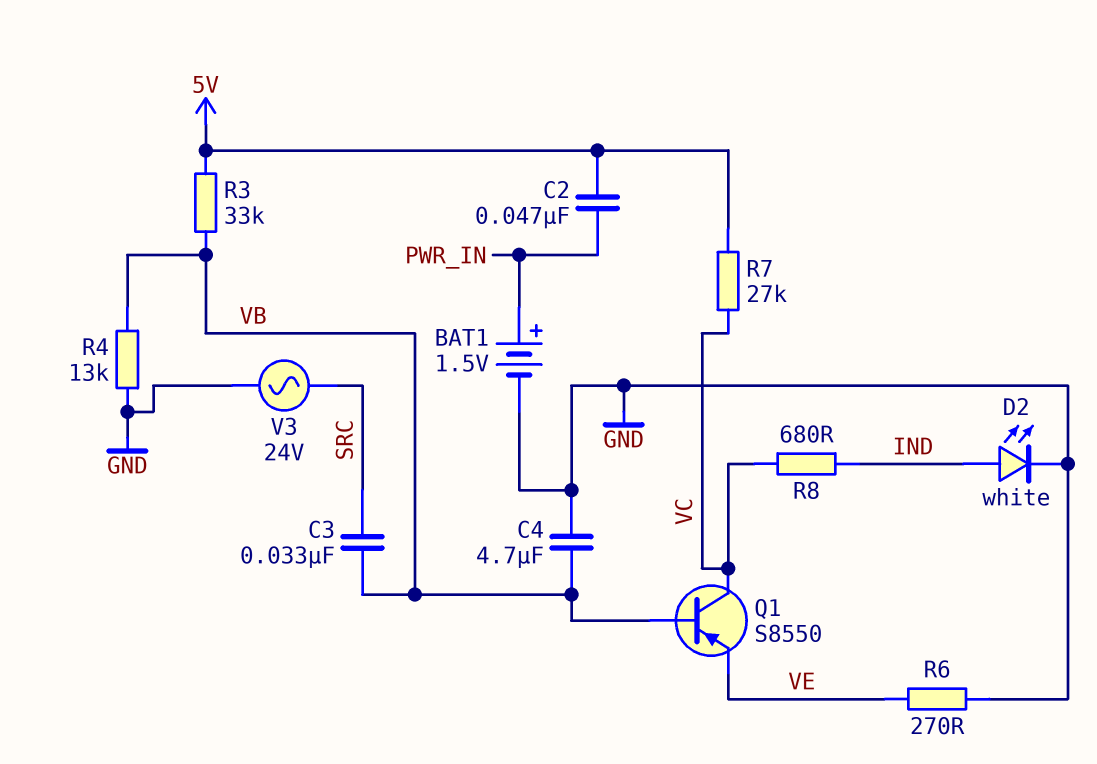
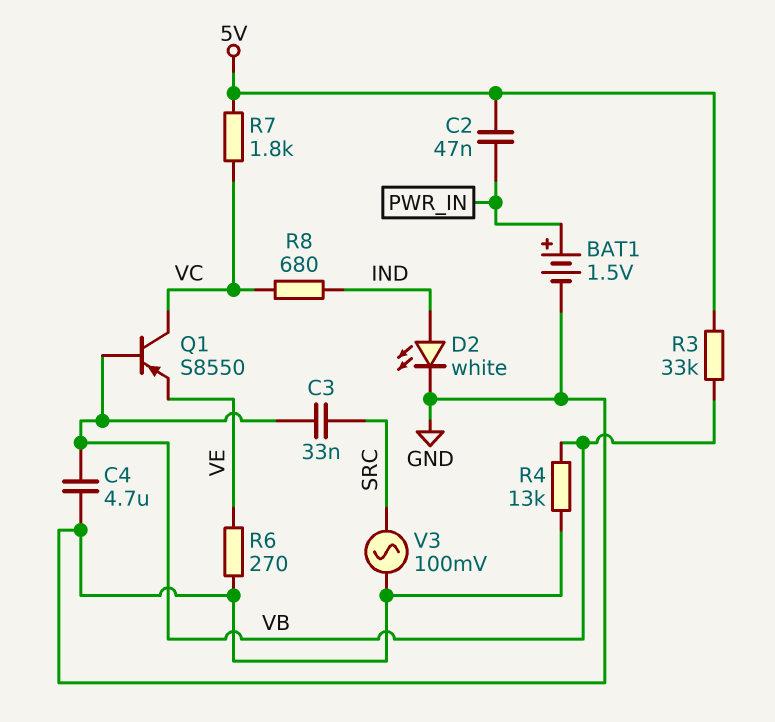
R7: 27k (5V, VC) -> 1.8k (5V, VC)
V3: AC 24V (GND, SRC) -> AC 100mV (GND, SRC)

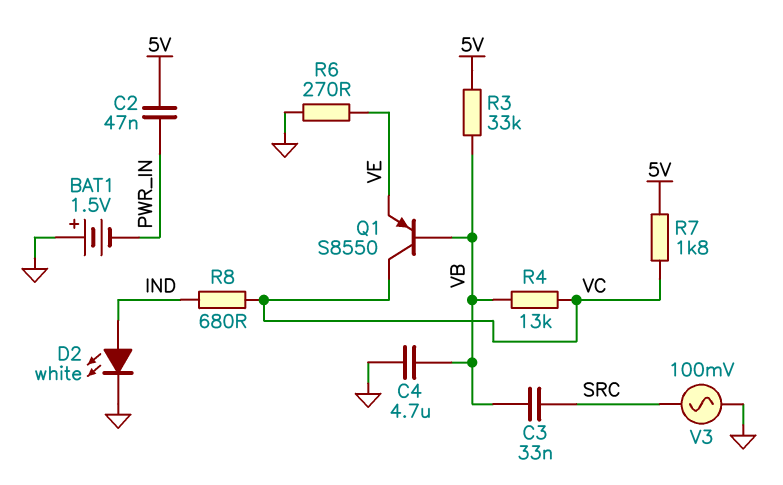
BAT1: 1.5V (plus PWR_IN, minus GND) -> 1.5V (plus GND, minus PWR_IN)
R4: 13k (GND, VB) -> 13k (VB, VC)

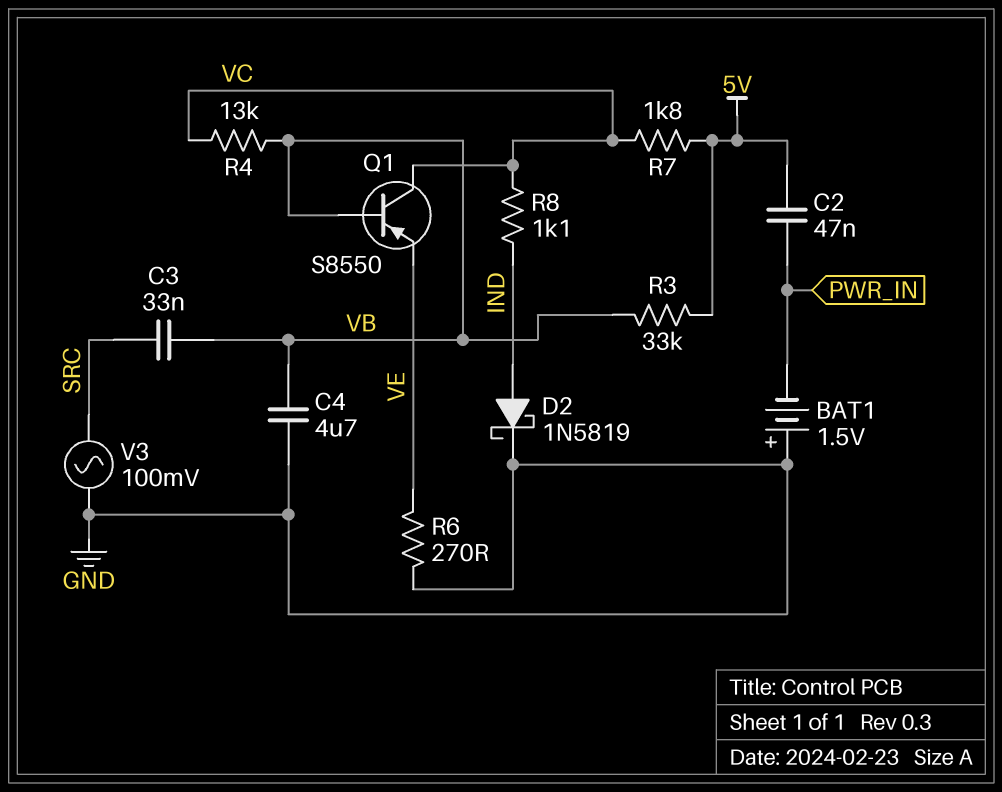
D2: LED white (A IND, K GND) -> schottky 1N5819 (A IND, K GND)
R8: 680 (IND, VC) -> 1.1k (IND, VC)

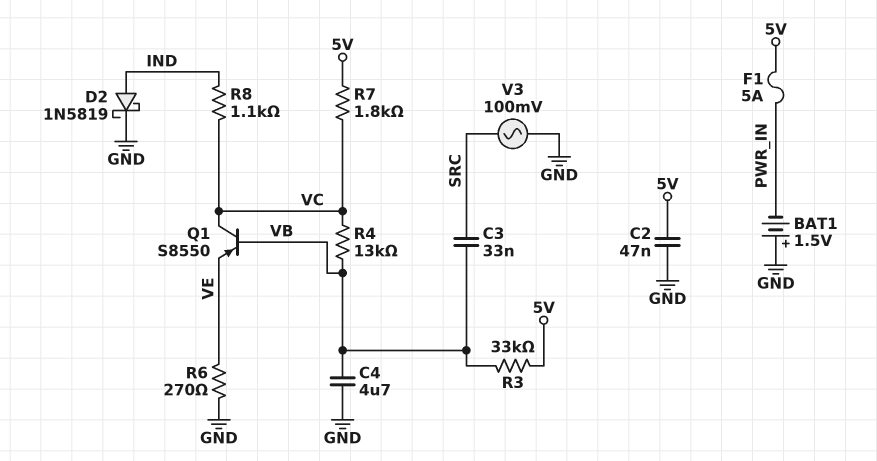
C2: 47nF (5V, PWR_IN) -> 47nF (5V, GND)
F1: none -> 5A (5V, PWR_IN)

